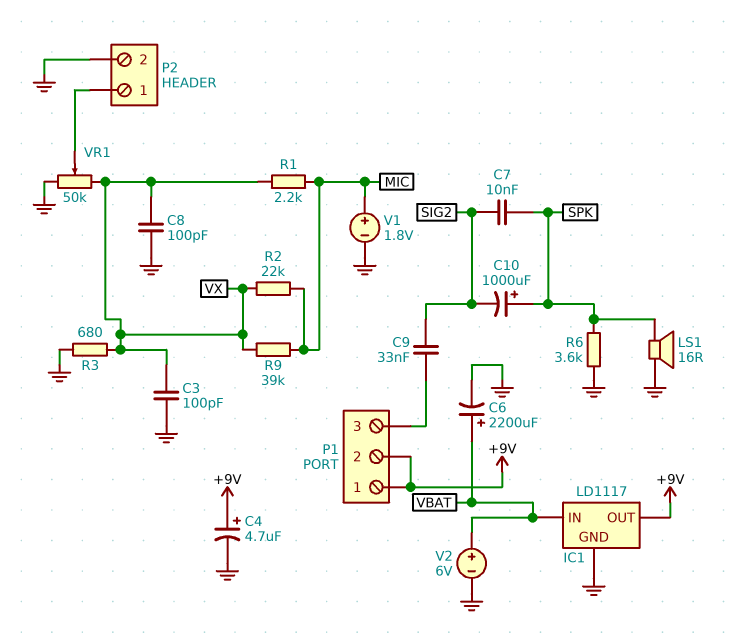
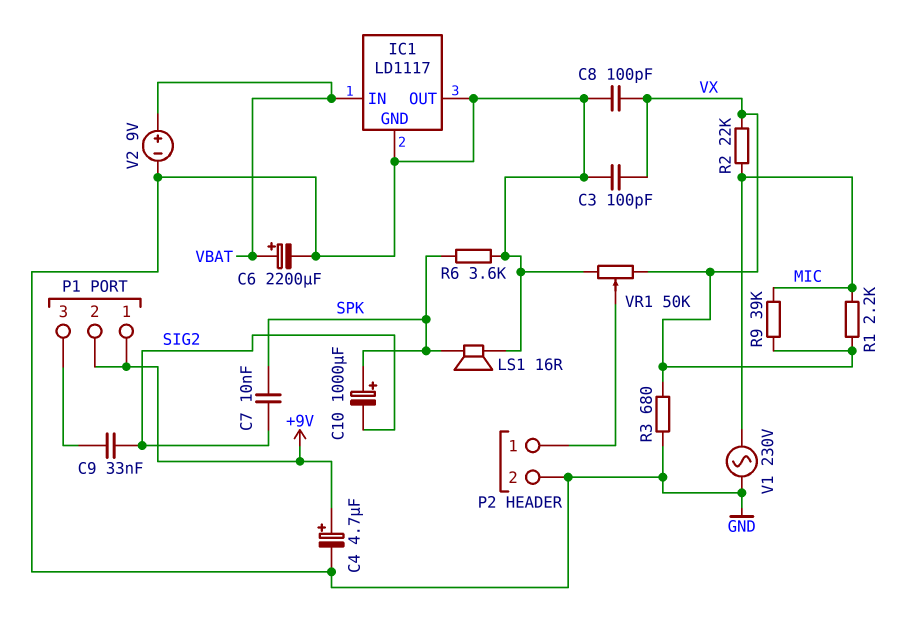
IC1 pin OUT: +9V -> GND
V1: 1.8V (plus MIC, minus GND) -> AC 230V (GND, MIC)
V2: 6V (plus VBAT, minus GND) -> 9V (plus VBAT, minus GND)

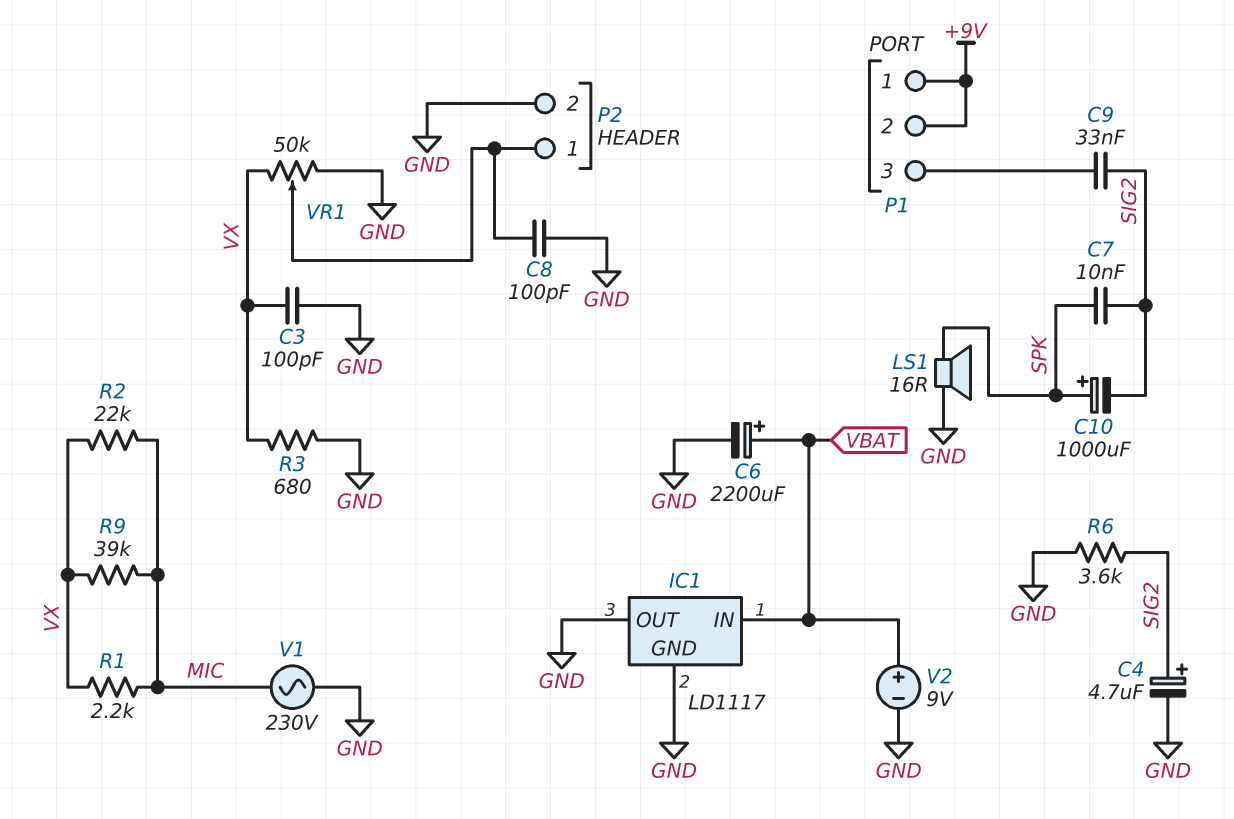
C4: 4.7uF (plus +9V, minus GND) -> 4.7uF (plus SIG2, minus GND)
C8: 100pF (GND, VX) -> 100pF (GND, P2/1)
R6: 3.6k (GND, SPK) -> 3.6k (GND, SIG2)

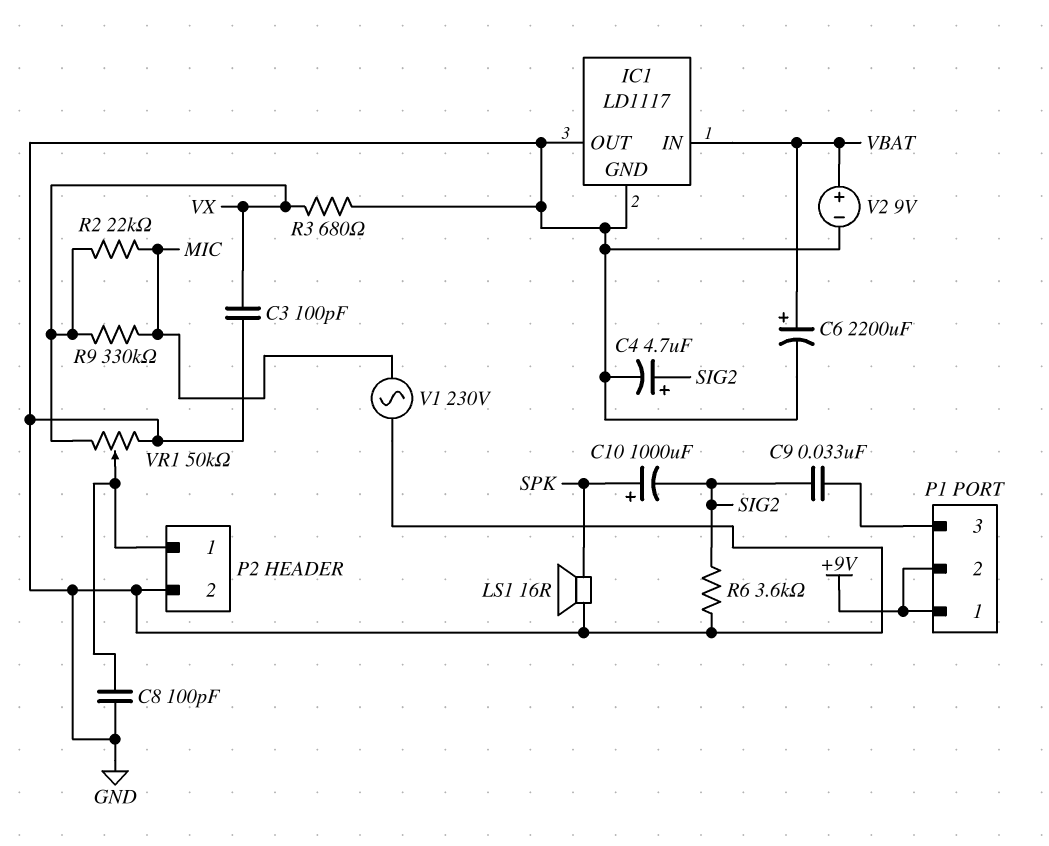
C7: 10nF (SIG2, SPK) -> none
R1: 2.2k (MIC, VX) -> none
R9: 39k (MIC, VX) -> 330k (MIC, VX)

